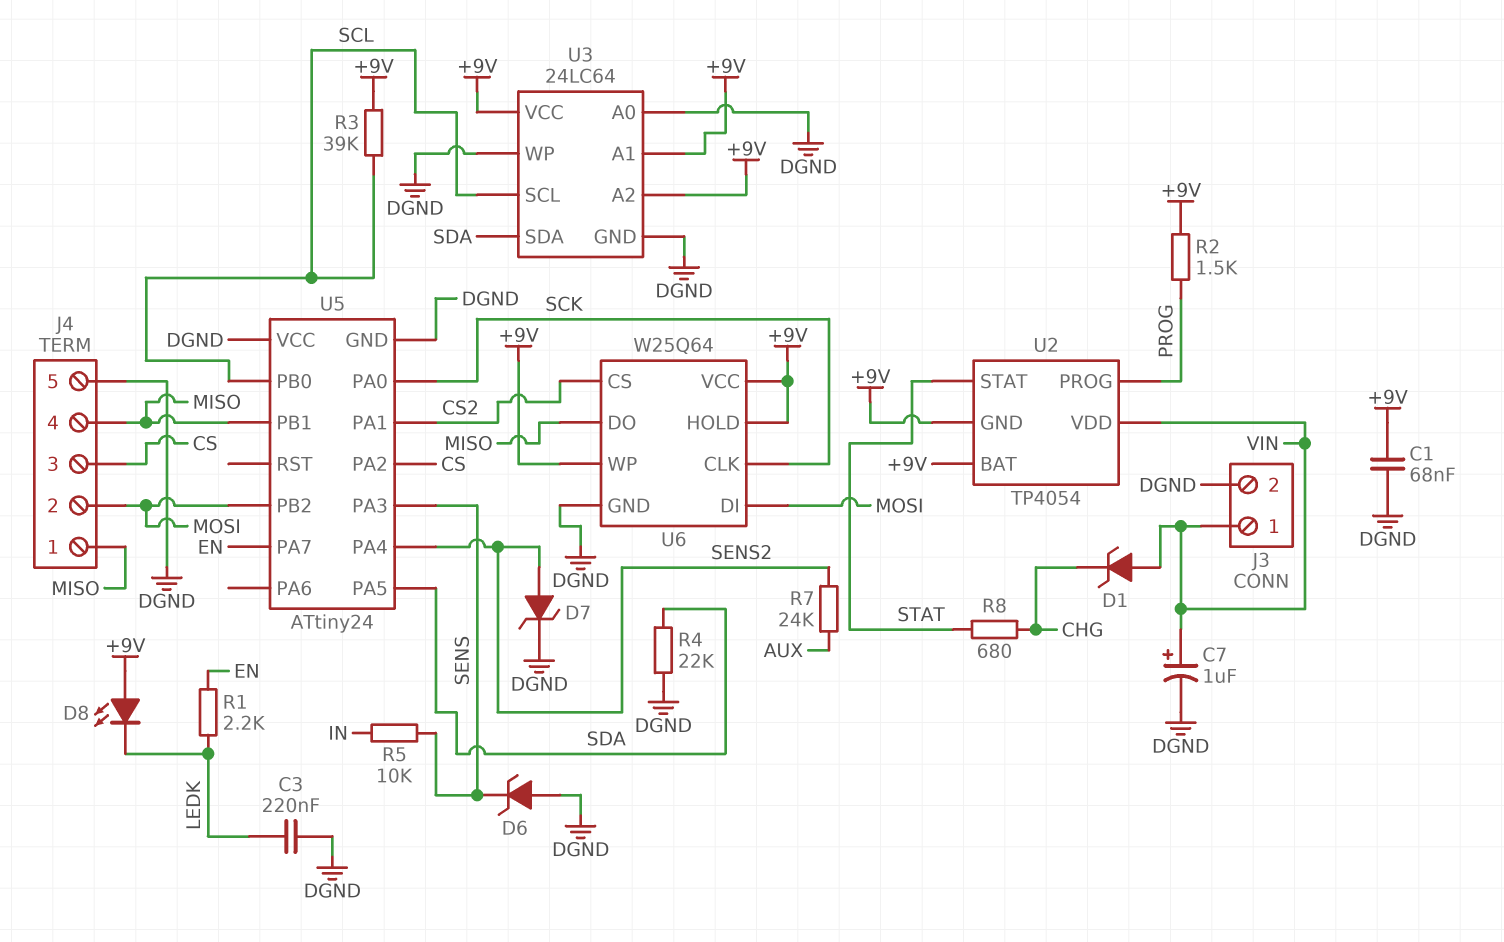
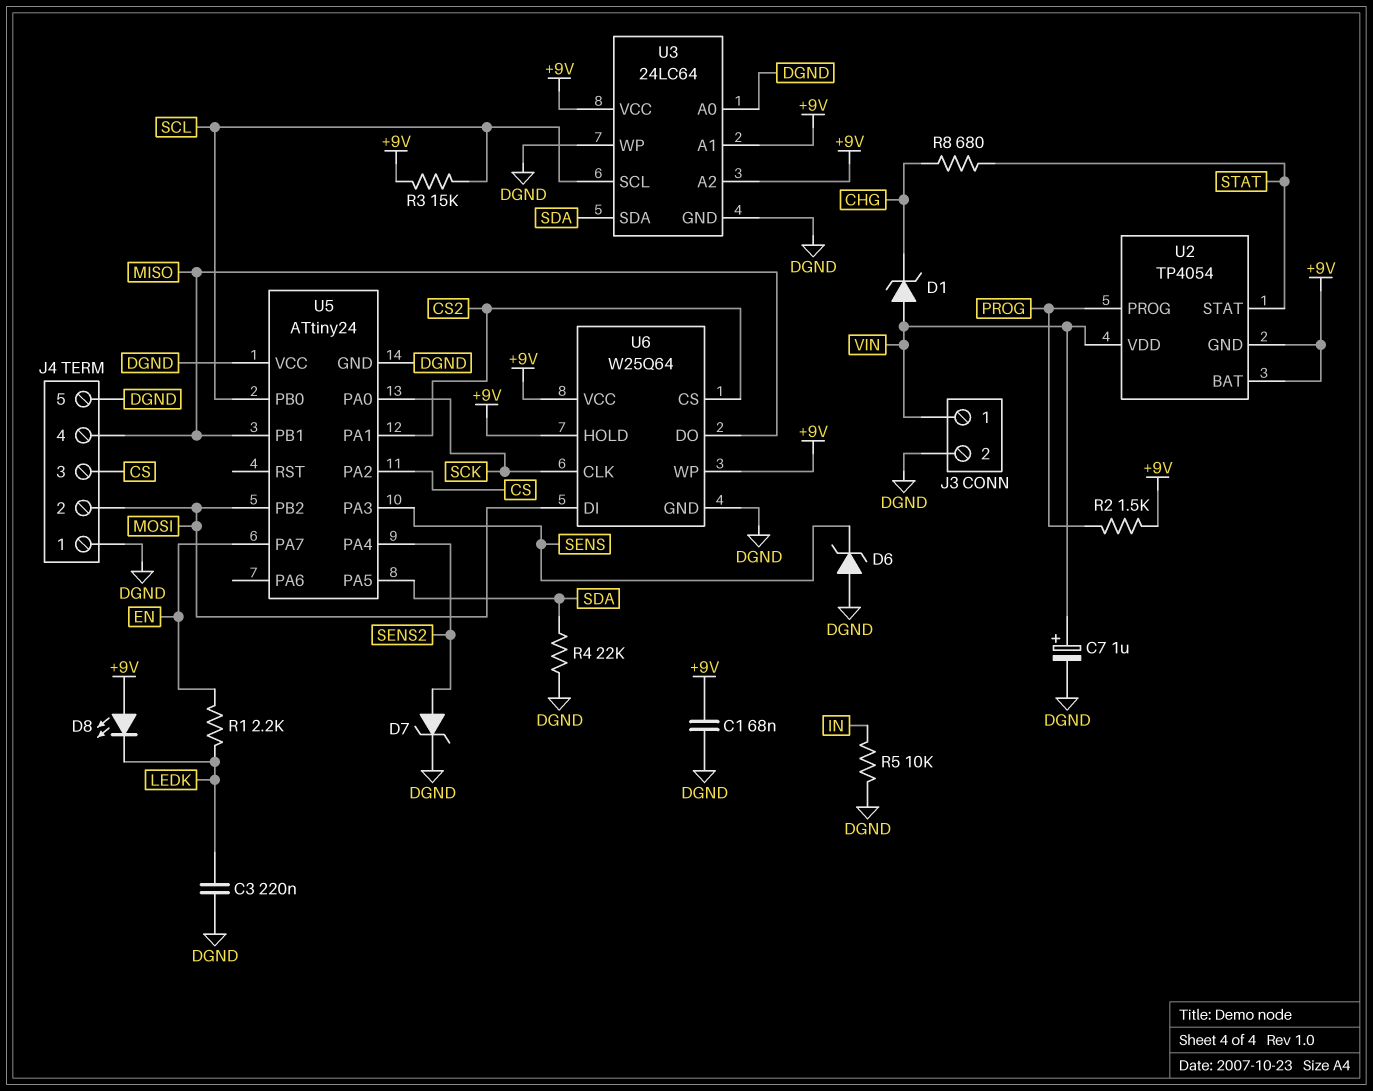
J4 pin 1: MISO -> DGND
R3: 39k (+9V, SCL) -> 15k (+9V, SCL)
R5: 10k (IN, SENS) -> 10k (DGND, IN)
R7: 24k (AUX, SENS2) -> none

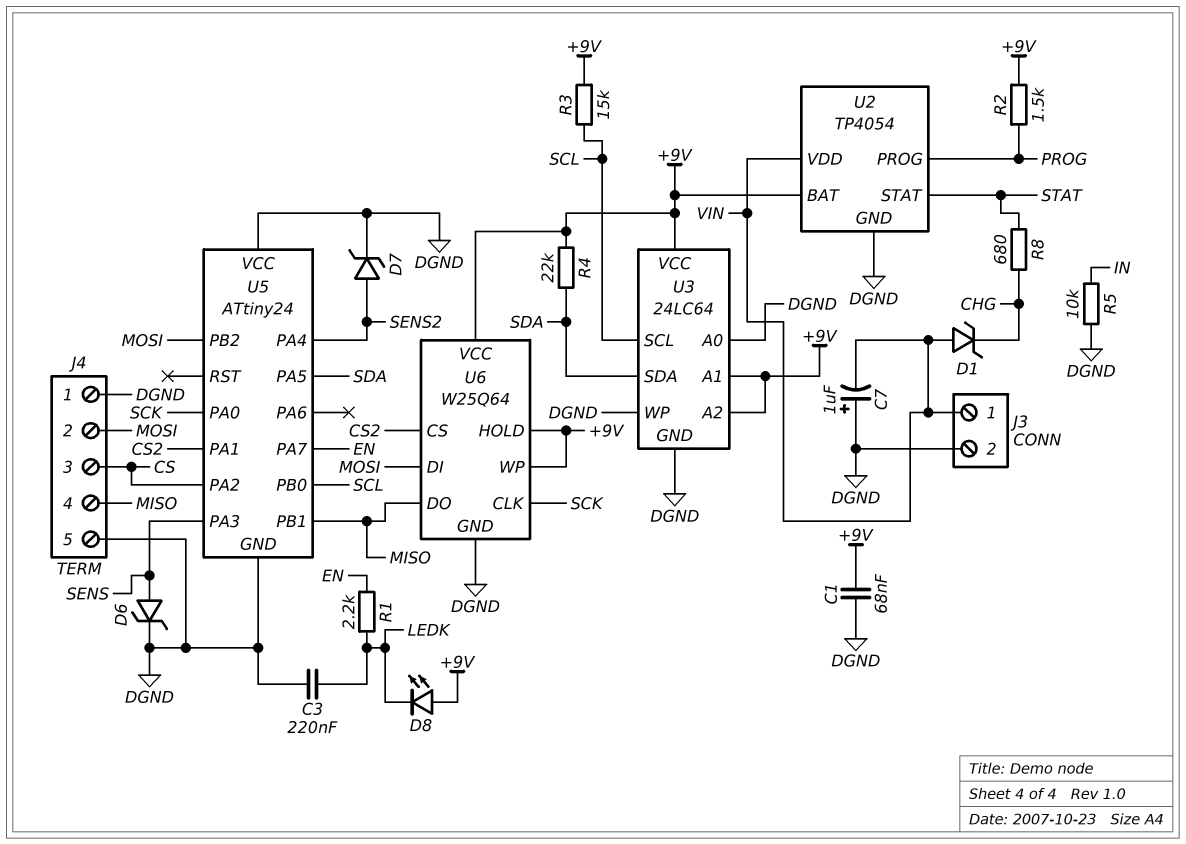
C7: 1uF (plus VIN, minus DGND) -> 1uF (plus DGND, minus VIN)
D6: zener (A DGND, K SENS) -> zener (A SENS, K DGND)
R4: 22k (DGND, SDA) -> 22k (+9V, SDA)
U2 pin GND: +9V -> DGND

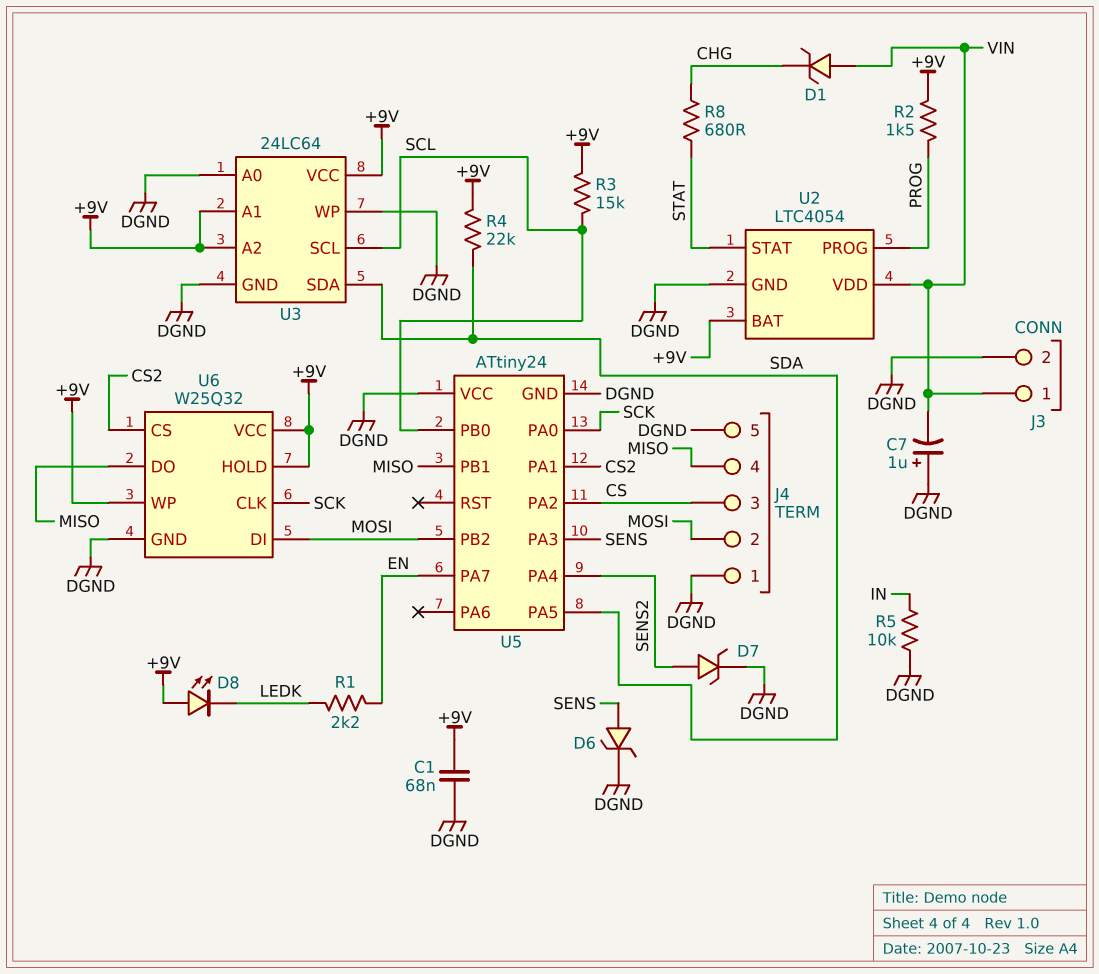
C3: 220nF (DGND, LEDK) -> none
U2: TP4054 -> LTC4054
U6: W25Q64 -> W25Q32

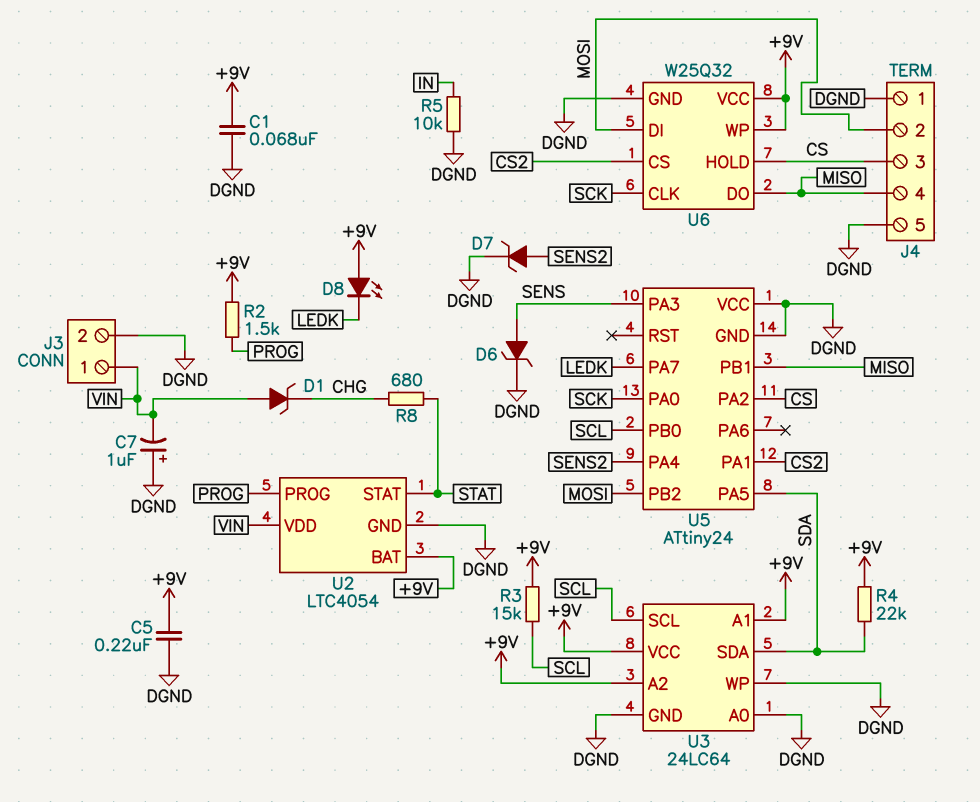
C5: none -> 220nF (+9V, DGND)
R1: 2.2k (EN, LEDK) -> none
U5 pin PA7: EN -> LEDK
U6 pin HOLD: +9V -> CS

